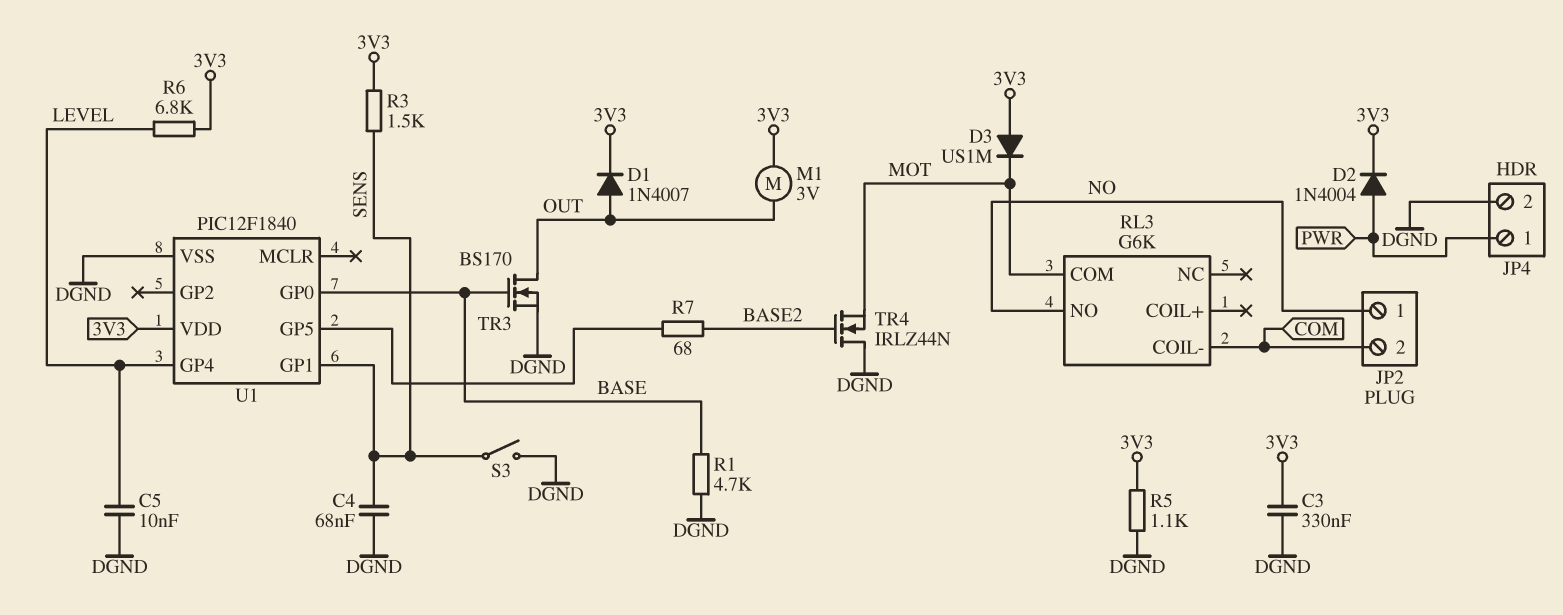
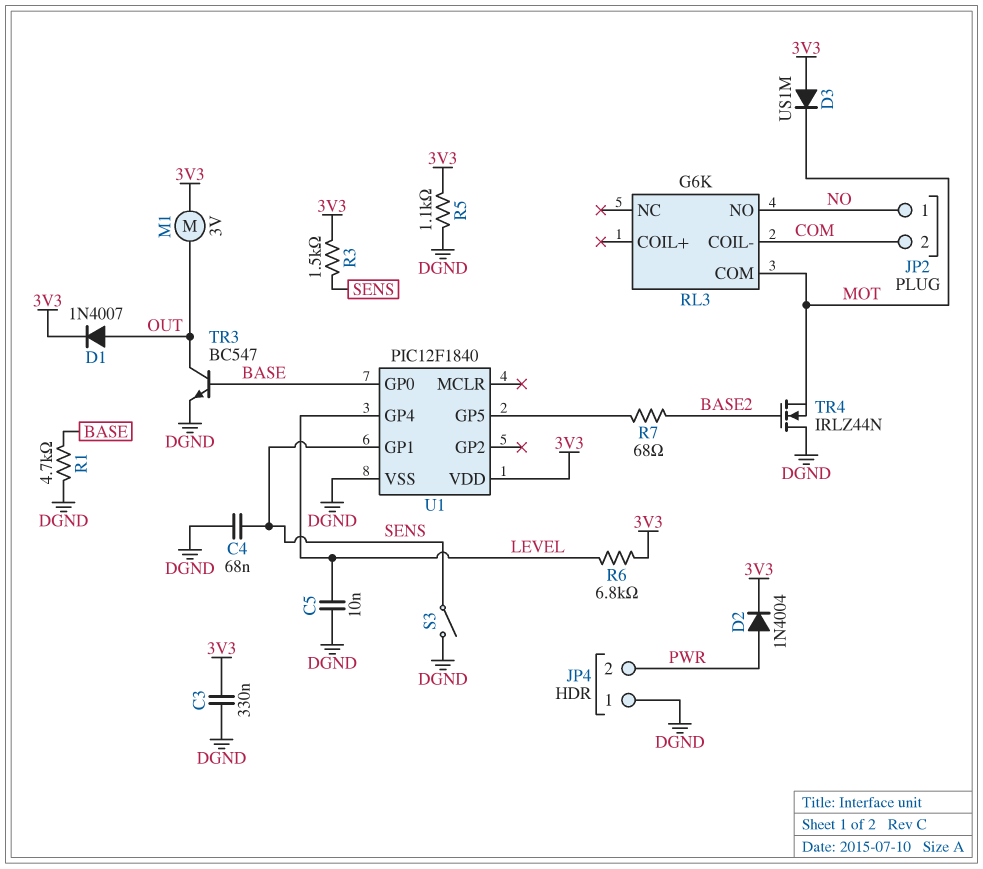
JP4 pin 1: PWR -> DGND
JP4 pin 2: DGND -> PWR
TR3: NMOS BS170 (G BASE, D OUT, S DGND) -> NPN BC547 (B BASE, C OUT, E DGND)

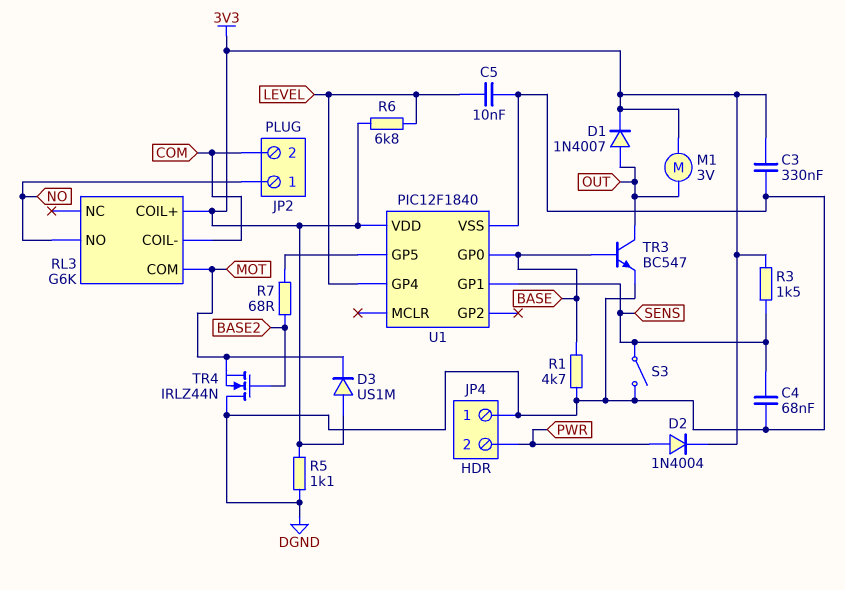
RL3 pin COIL+: none -> 3V3

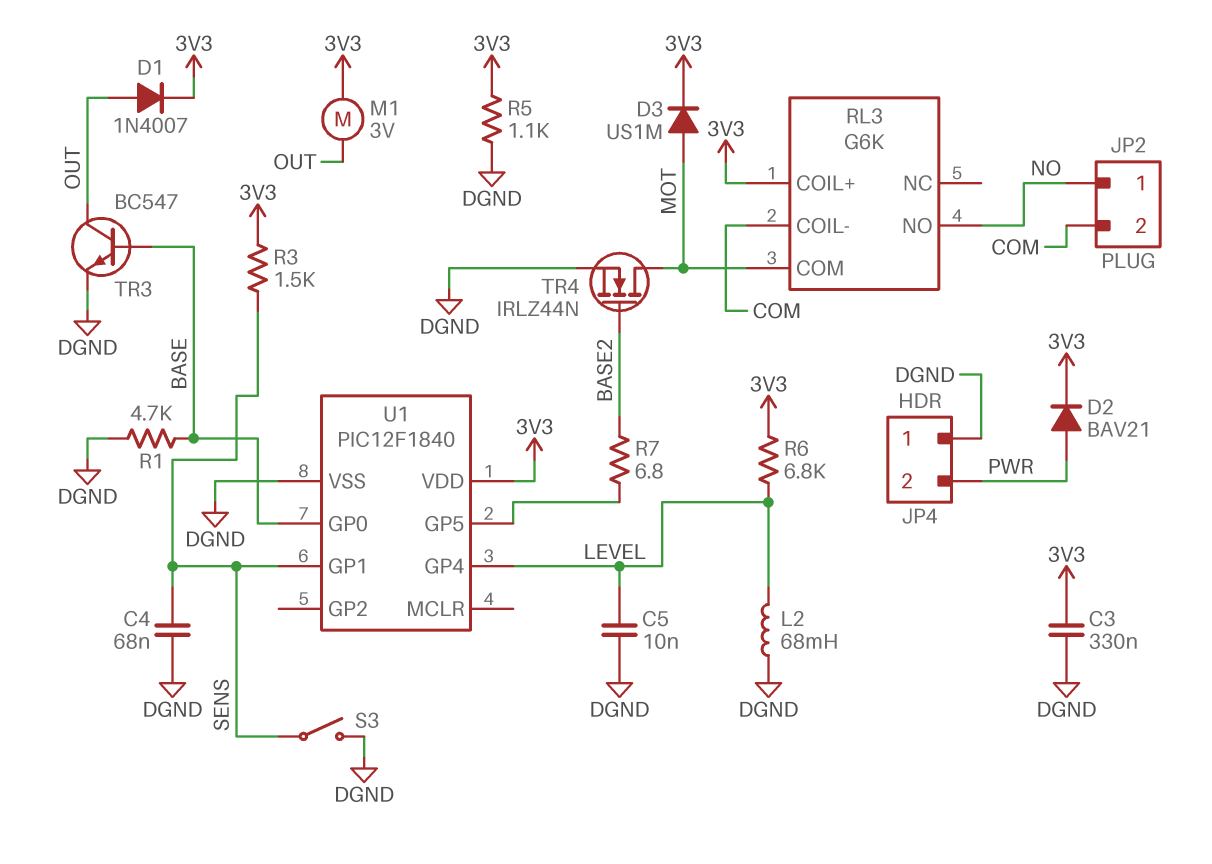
D2: diode 1N4004 (A PWR, K 3V3) -> diode BAV21 (A PWR, K 3V3)
D3: diode US1M (A 3V3, K MOT) -> diode US1M (A MOT, K 3V3)
L2: none -> 68mH (DGND, LEVEL)
R7: 68 (BASE2, U1/GP5) -> 6.8 (BASE2, U1/GP5)
TR4: NMOS IRLZ44N (G BASE2, D DGND, S MOT) -> NMOS IRLZ44N (G BASE2, D MOT, S DGND)

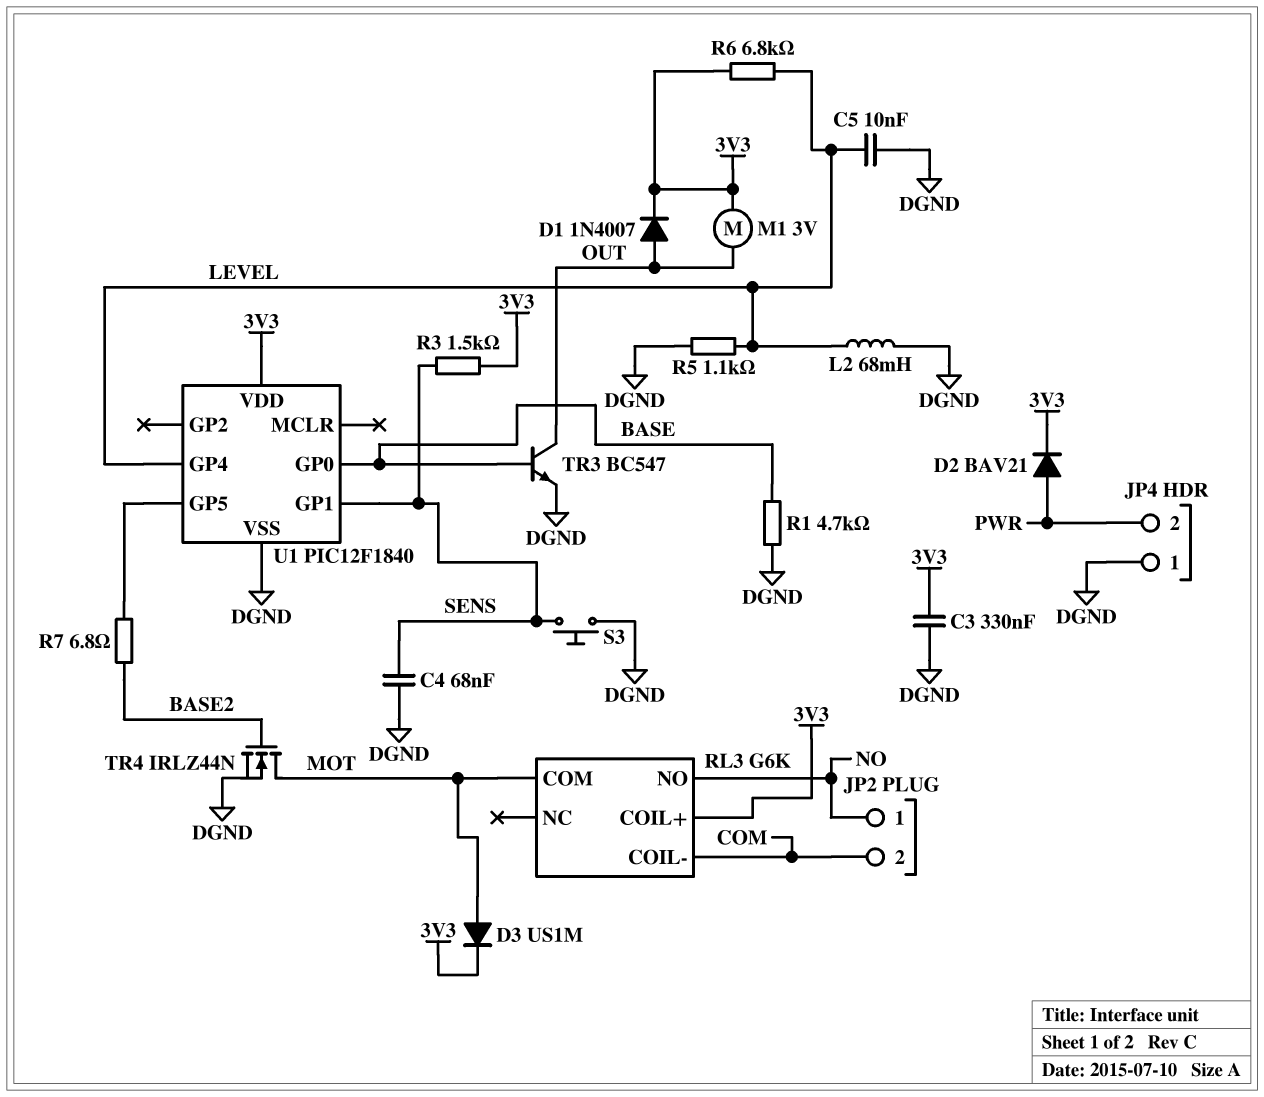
R5: 1.1k (3V3, DGND) -> 1.1k (DGND, LEVEL)
S3: switch (DGND, SENS) -> button (DGND, SENS)

